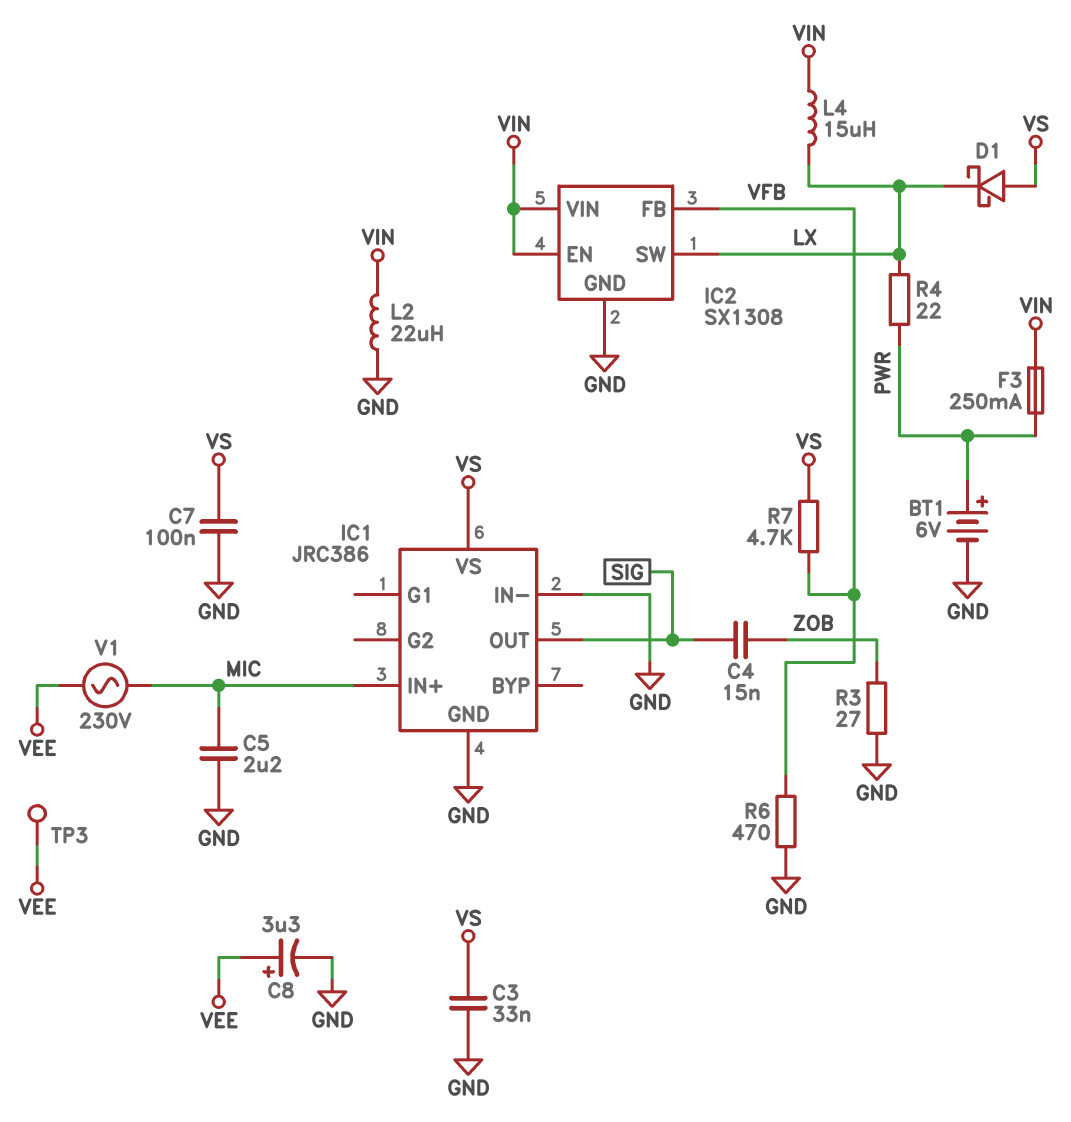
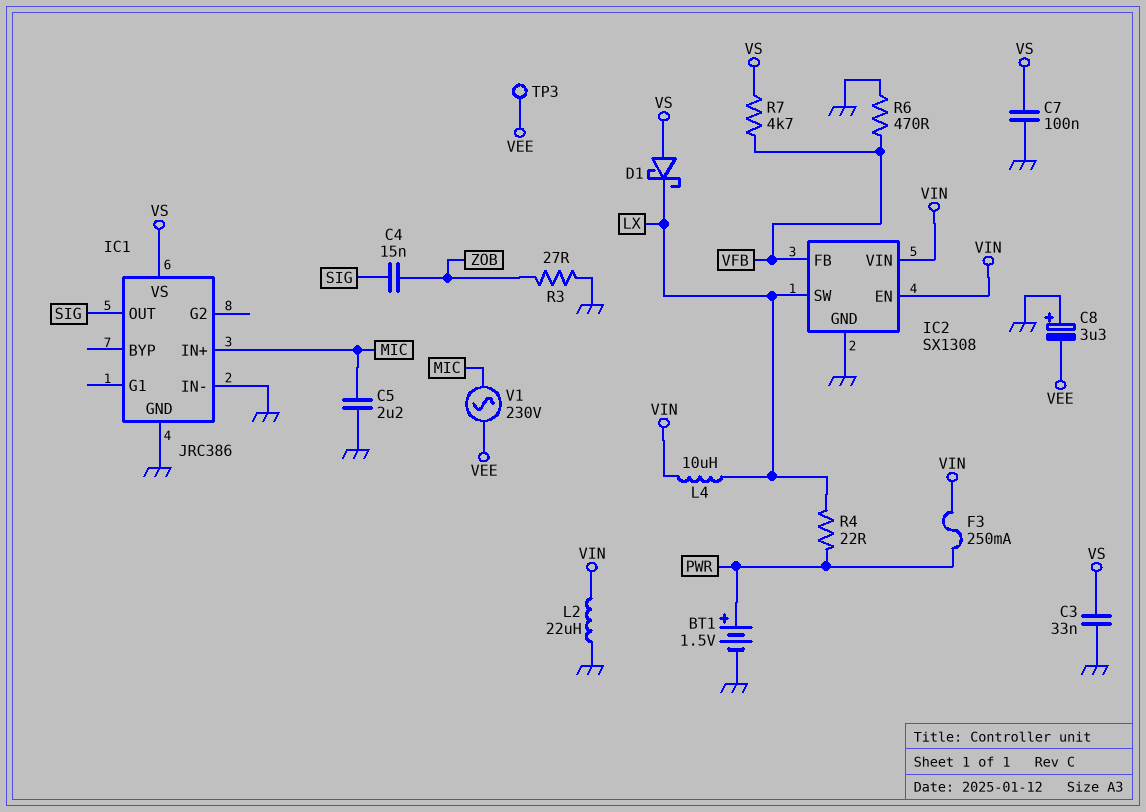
BT1: 6V (plus PWR, minus GND) -> 1.5V (plus PWR, minus GND)
C8: 3.3uF (plus VEE, minus GND) -> 3.3uF (plus GND, minus VEE)
L4: 15uH (LX, VIN) -> 10uH (LX, VIN)

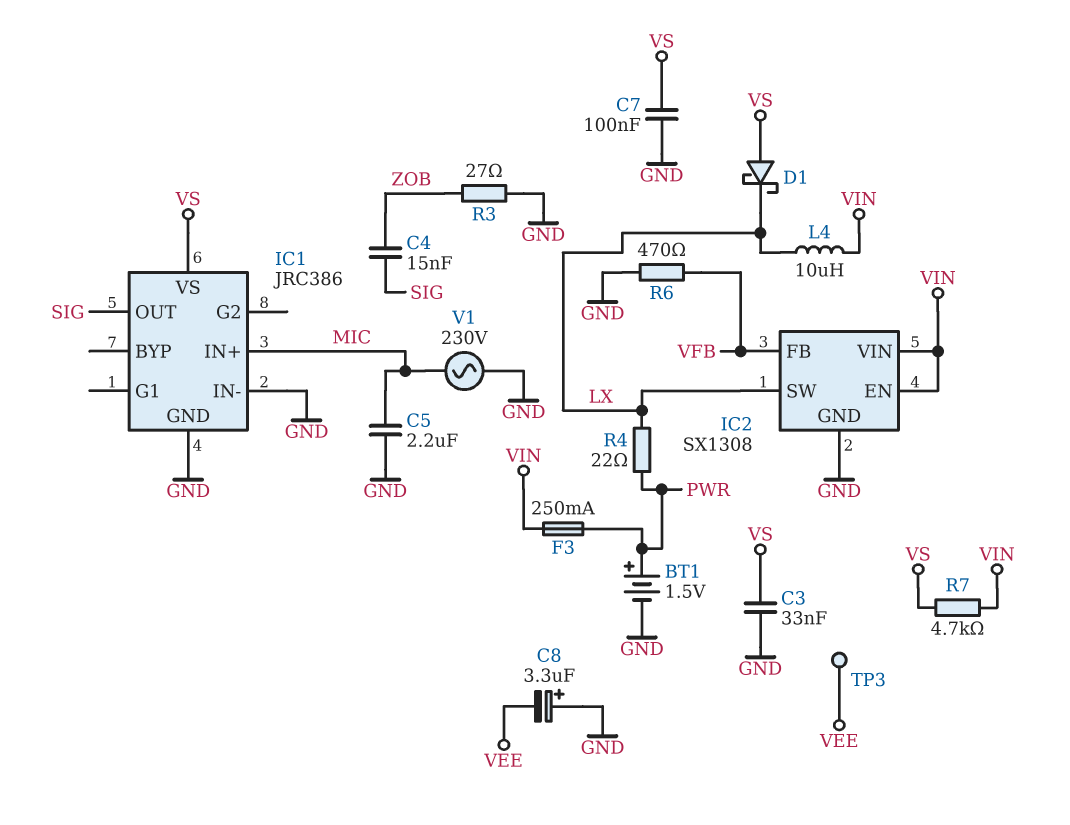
L2: 22uH (GND, VIN) -> none
R7: 4.7k (VFB, VS) -> 4.7k (VIN, VS)
V1: AC 230V (MIC, VEE) -> AC 230V (GND, MIC)

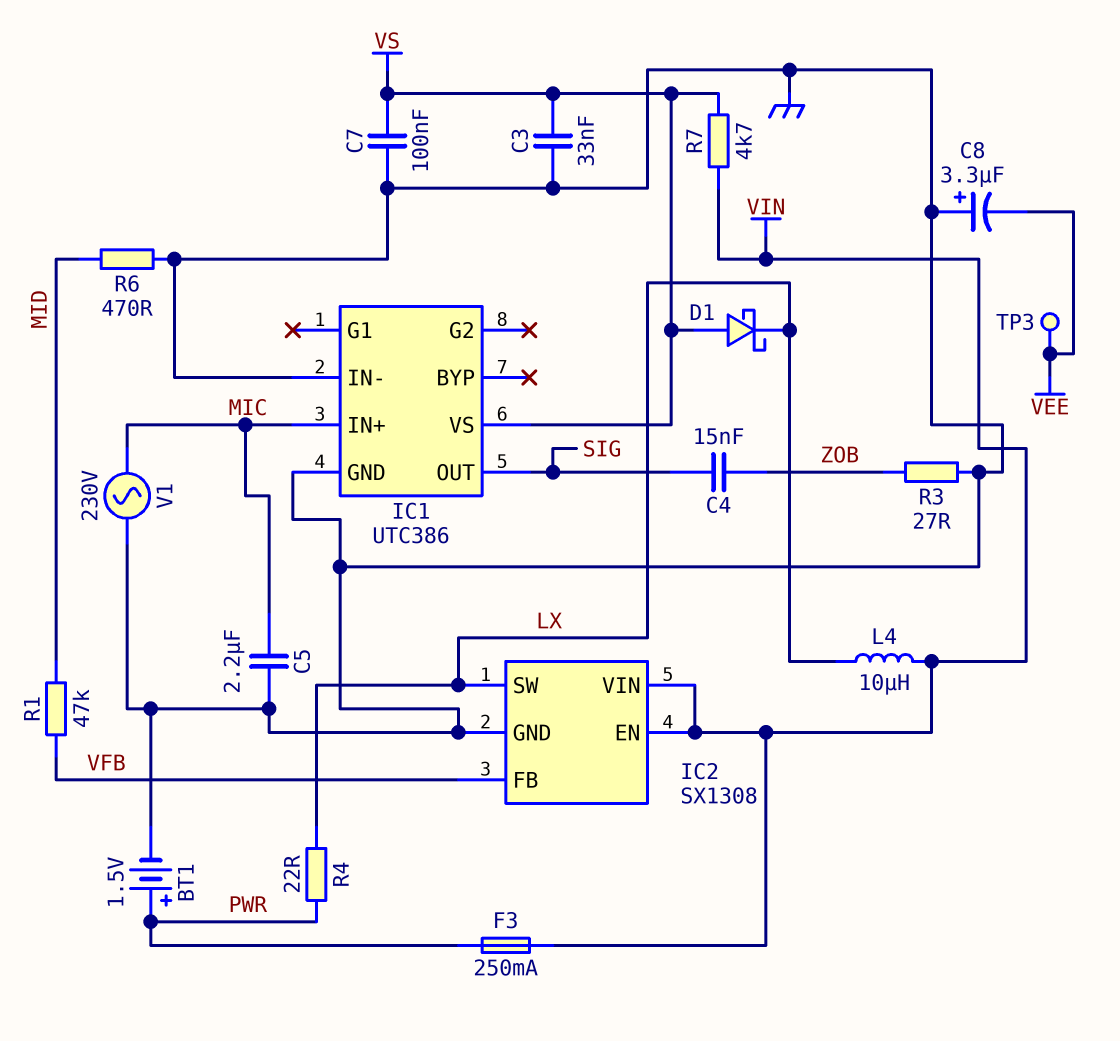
IC1: JRC386 -> UTC386
R1: none -> 47k (MID, VFB)
R6: 470 (GND, VFB) -> 470 (GND, MID)

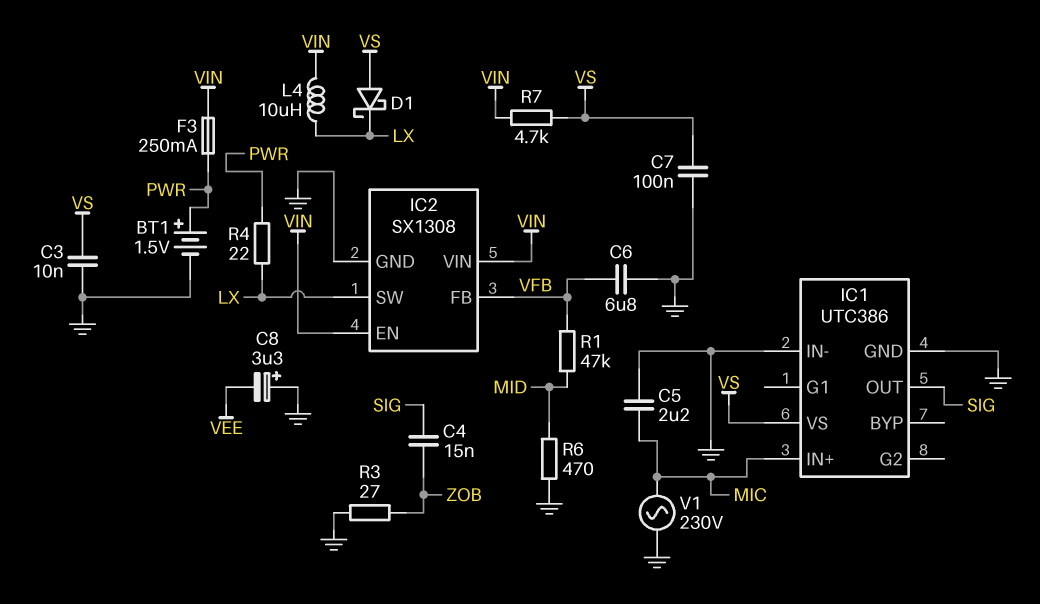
C3: 33nF (GND, VS) -> 10nF (GND, VS)
C6: none -> 6.8uF (GND, VFB)
TP3: test point (VEE) -> none

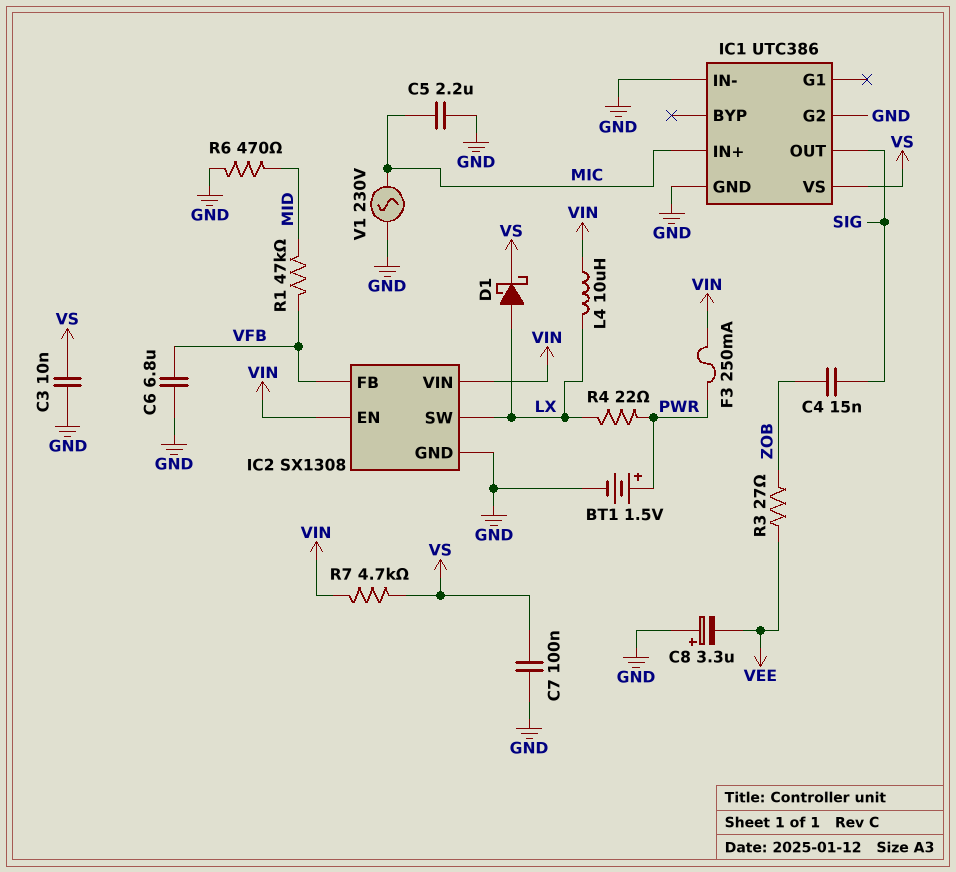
D1: schottky (A VS, K LX) -> schottky (A LX, K VS)
IC1 pin G2: none -> GND
R3: 27 (GND, ZOB) -> 27 (VEE, ZOB)

